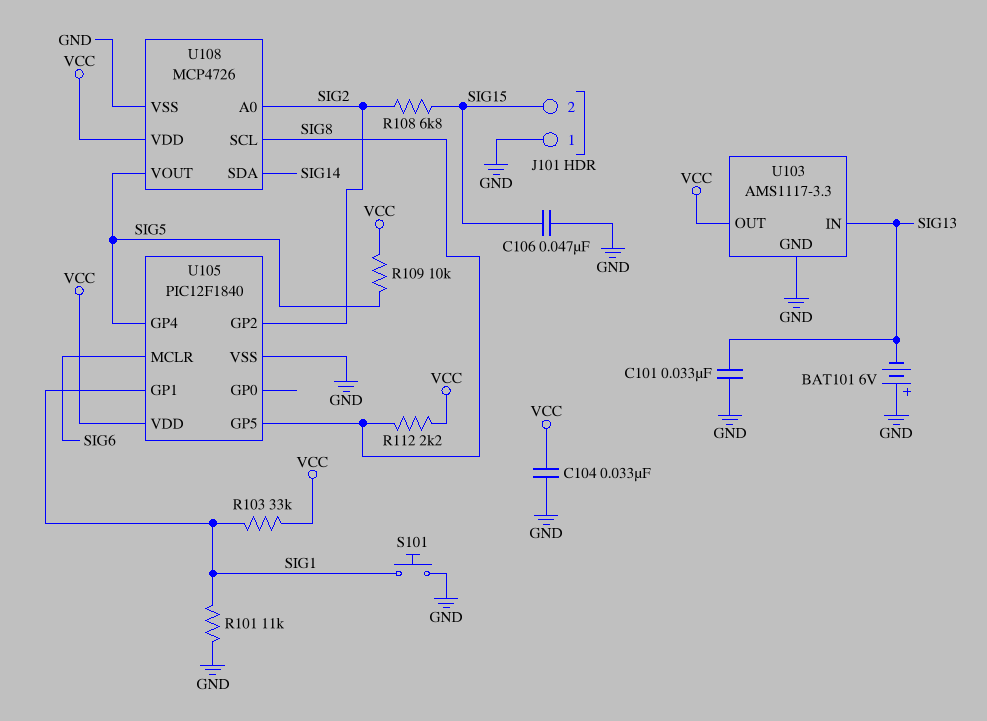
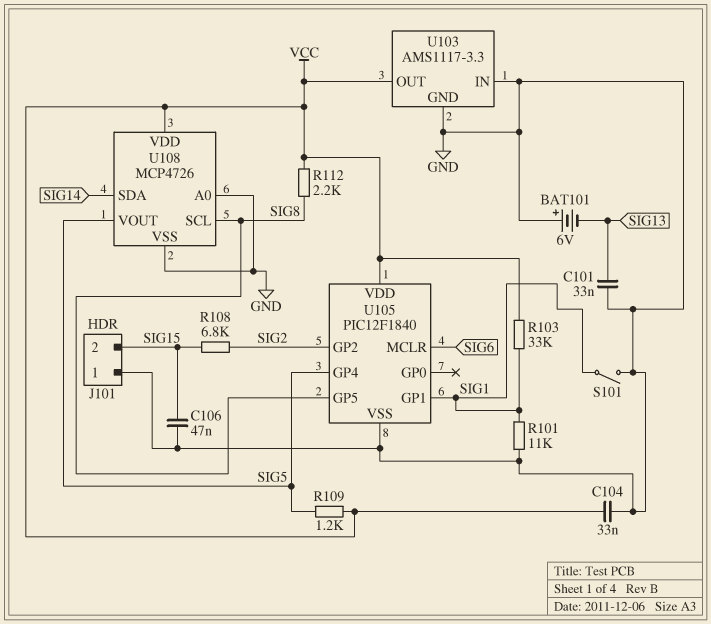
R109: 10k (SIG5, VCC) -> 1.2k (SIG5, VCC)
S101: button (GND, SIG1) -> switch (GND, SIG1)
U103 pin IN: SIG13 -> GND
U108 pin A0: SIG2 -> GND

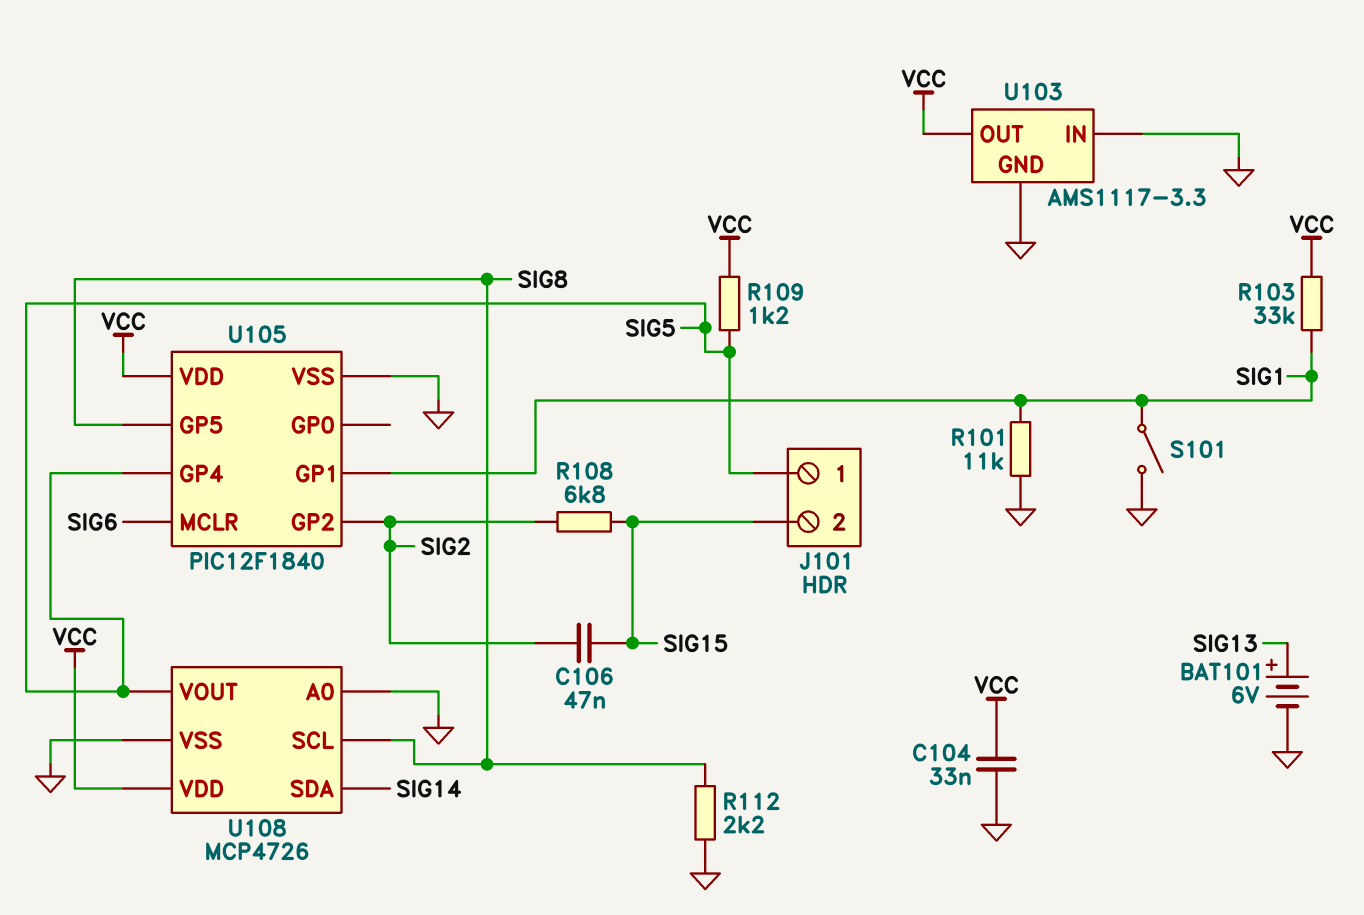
BAT101: 6V (plus GND, minus SIG13) -> 6V (plus SIG13, minus GND)
C101: 33nF (GND, SIG13) -> none
C106: 47nF (GND, SIG15) -> 47nF (SIG2, SIG15)
J101 pin 1: GND -> SIG5
R112: 2.2k (SIG8, VCC) -> 2.2k (GND, SIG8)

